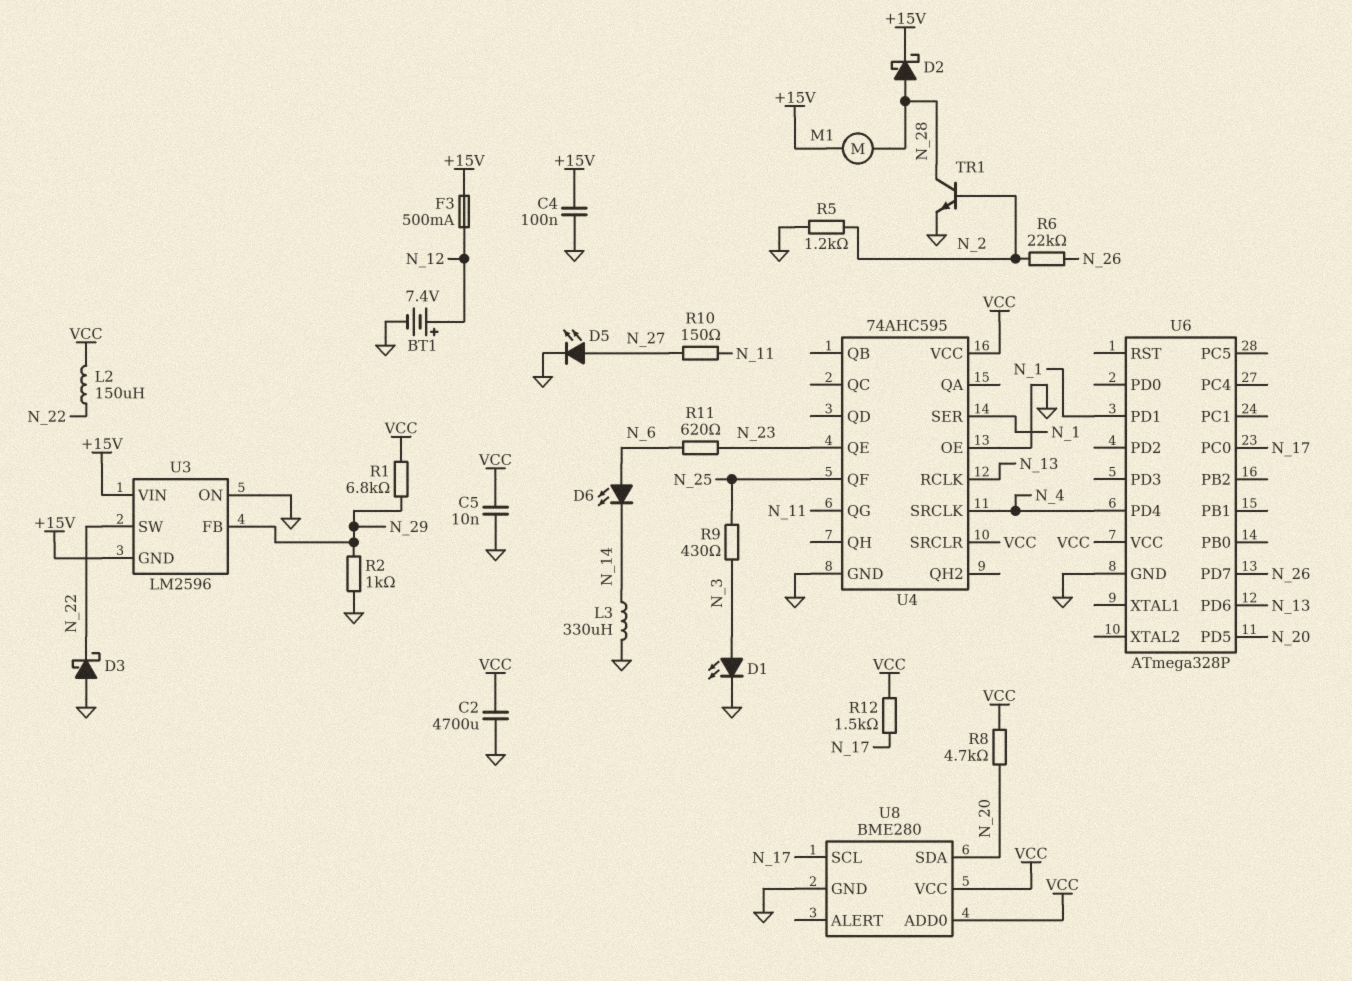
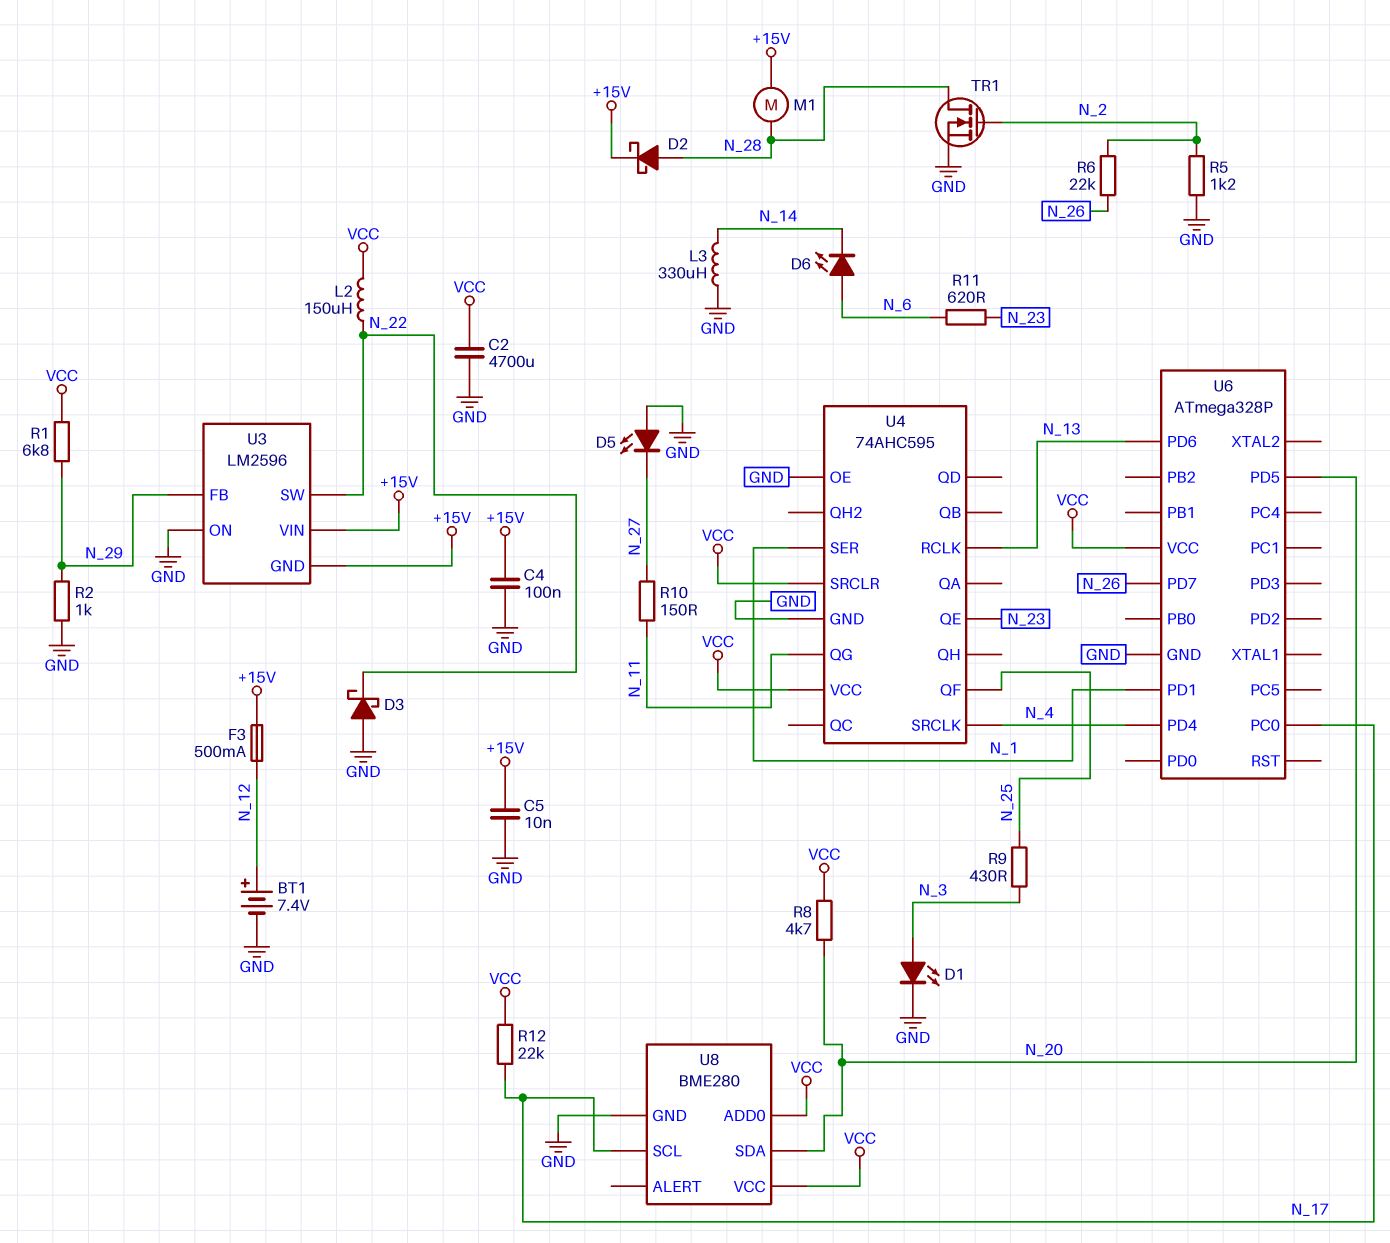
C5: 10nF (GND, VCC) -> 10nF (+15V, GND)
D5: LED (A N_27, K GND) -> LED (A GND, K N_27)
R12: 1.5k (N_17, VCC) -> 22k (N_17, VCC)
TR1: NPN (B N_2, C N_28, E GND) -> NMOS (G N_2, D N_28, S GND)

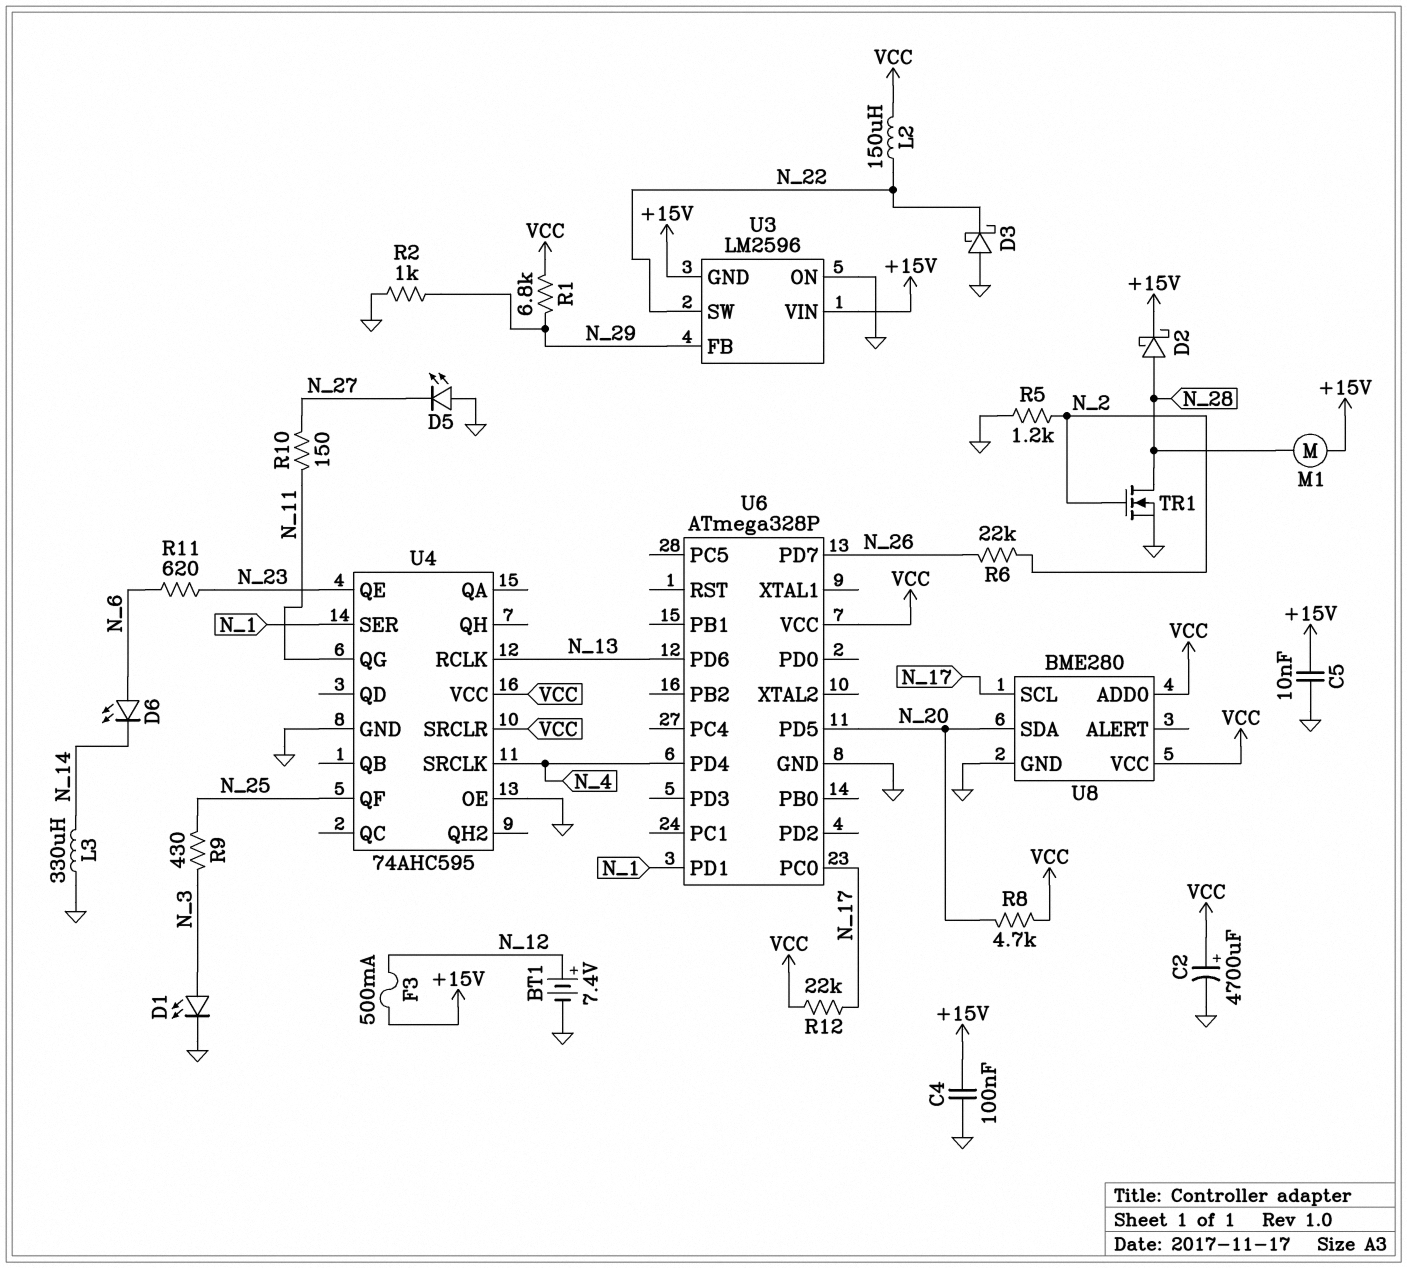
C2: 4700uF (GND, VCC) -> 4700uF (plus VCC, minus GND)

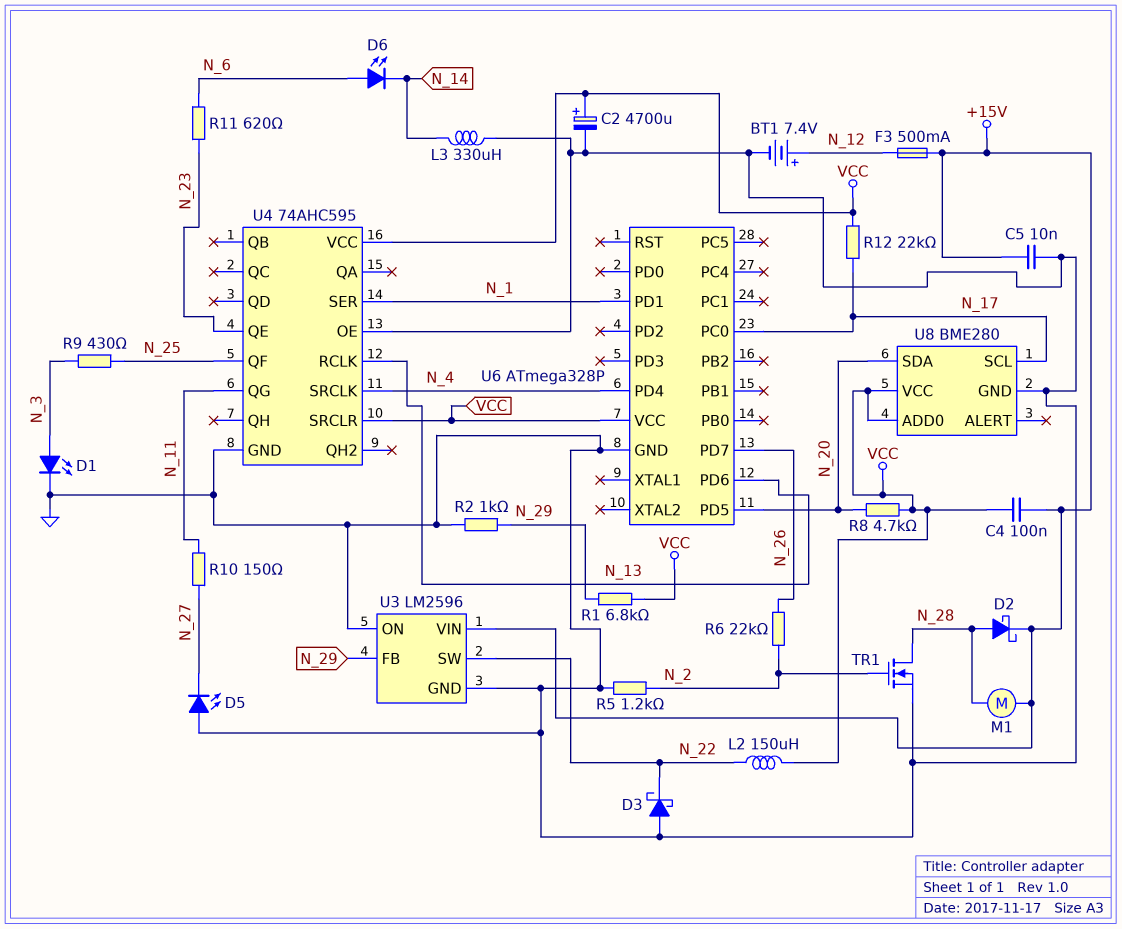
C4: 100nF (+15V, GND) -> 100nF (+15V, VCC)
U3 pin GND: +15V -> GND

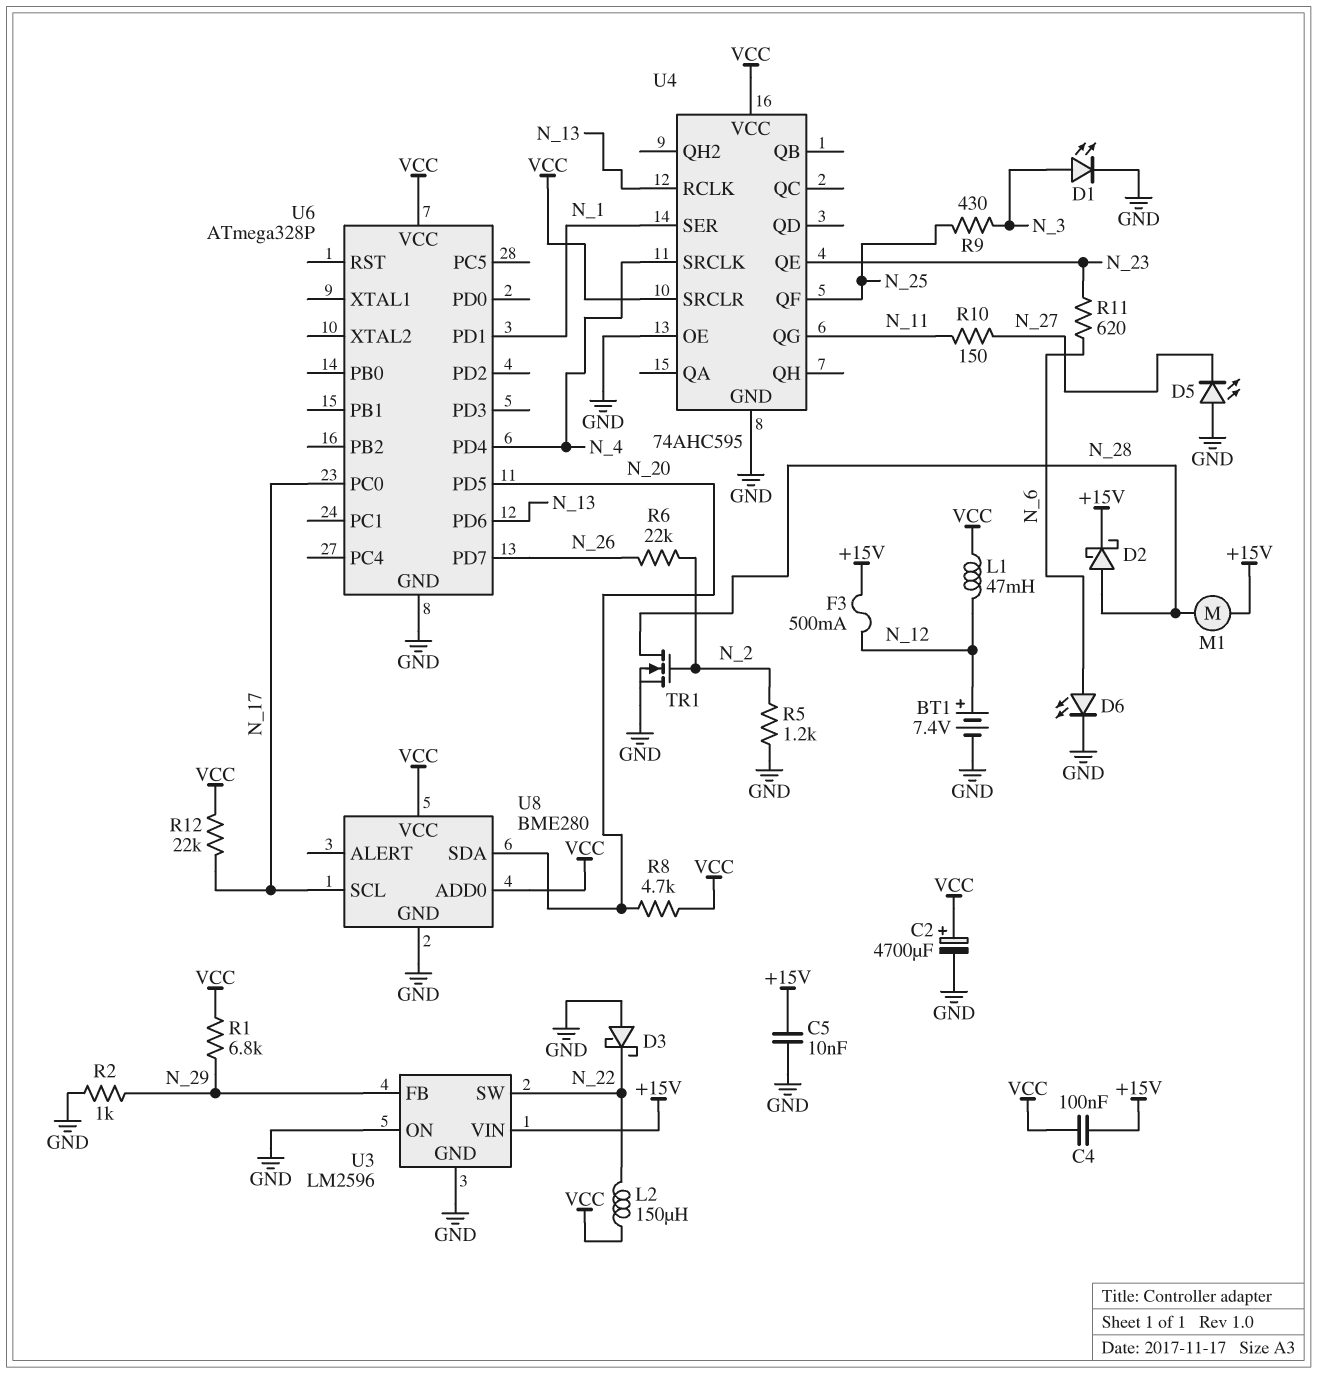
D6: LED (A N_6, K N_14) -> LED (A N_6, K GND)
L1: none -> 47mH (N_12, VCC)
L3: 330uH (GND, N_14) -> none

